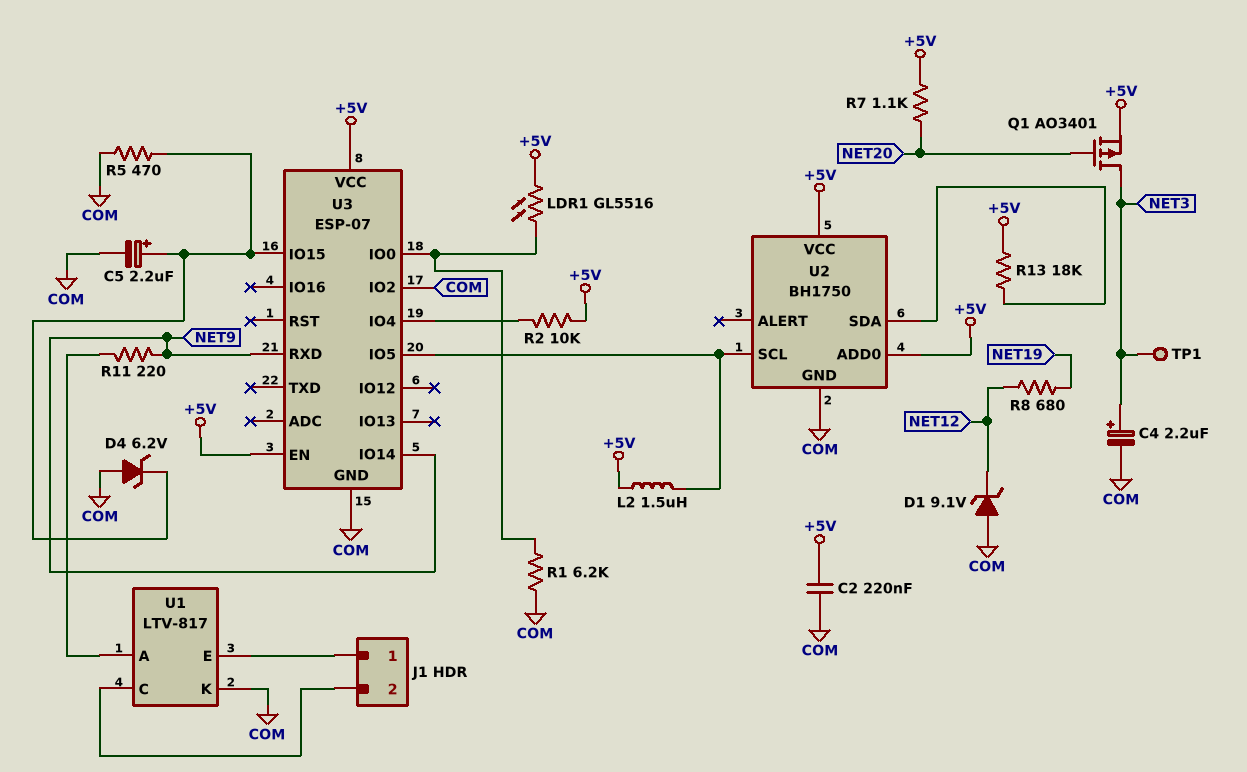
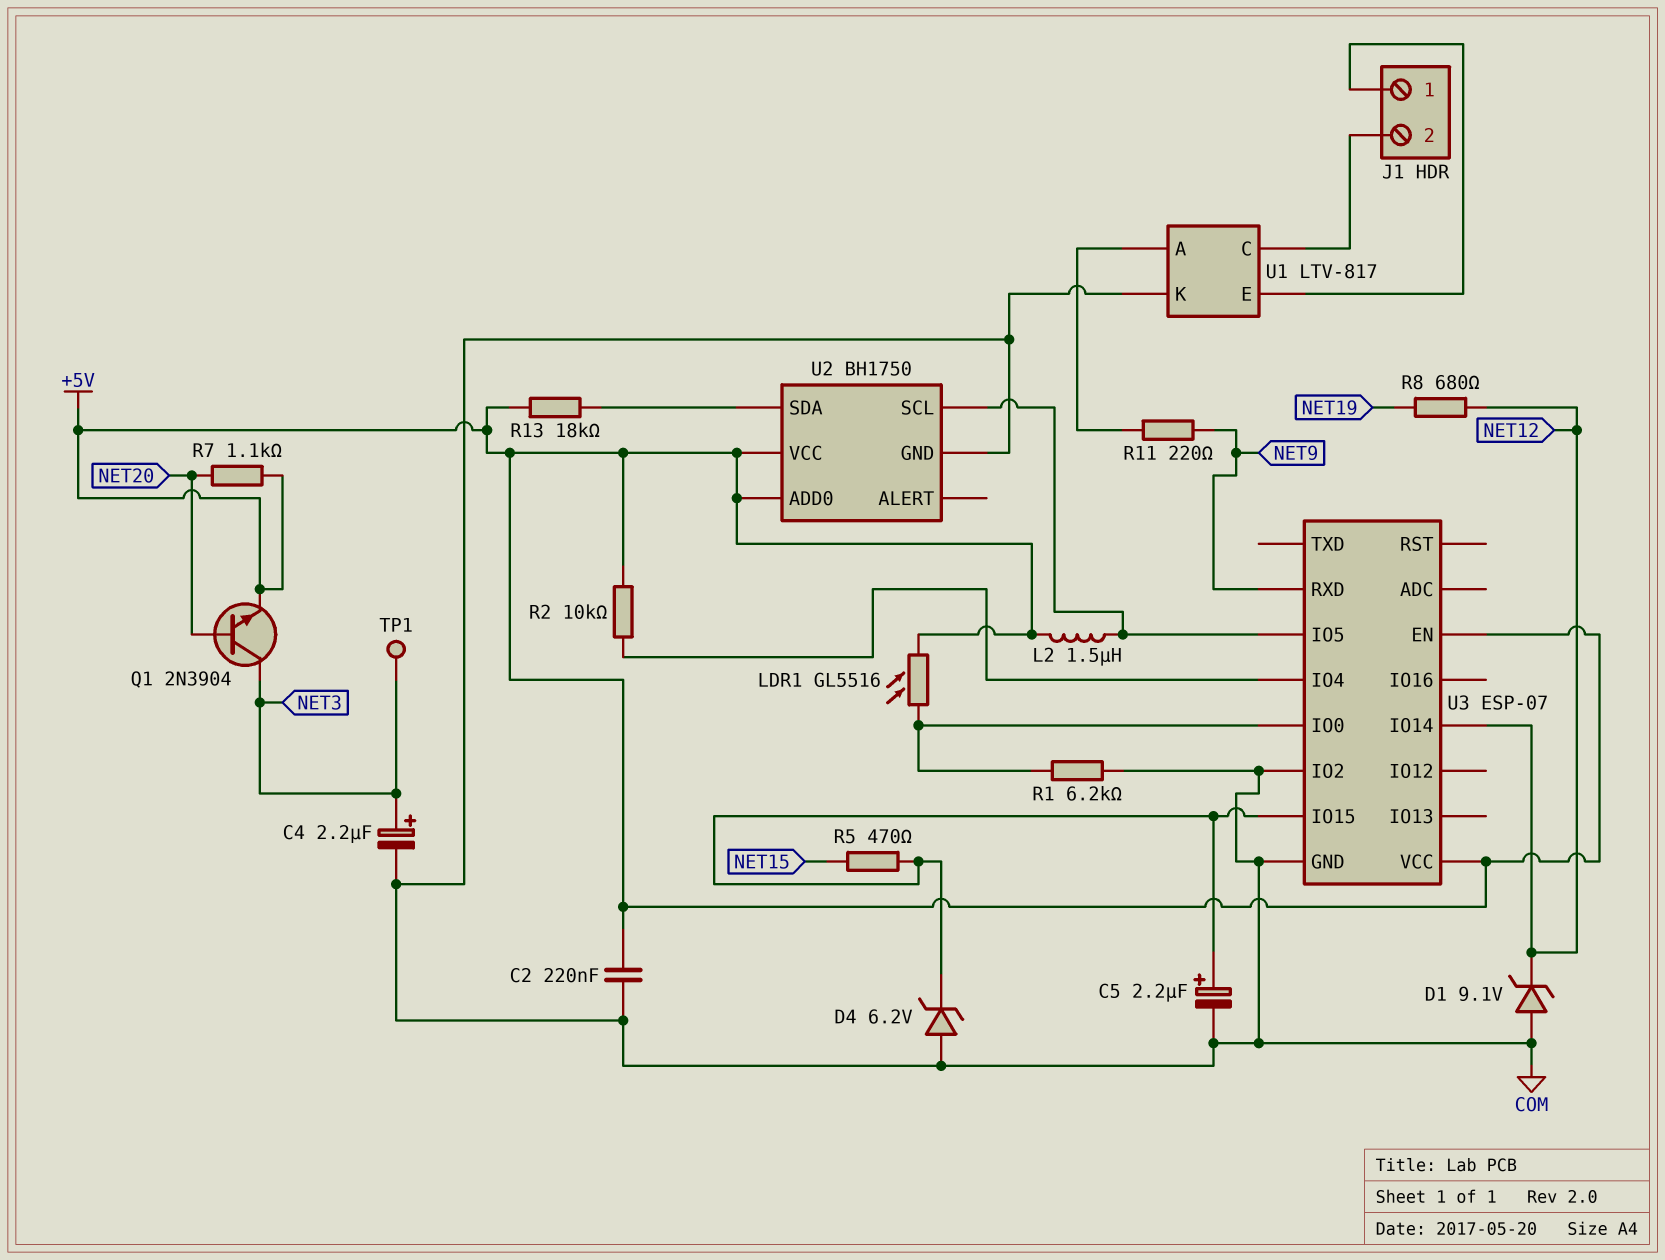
Q1: PMOS AO3401 (G NET20, D NET3, S +5V) -> NPN 2N3904 (B NET20, C NET3, E +5V)
R5: 470 (COM, U3/IO15) -> 470 (NET15, U3/IO15)
U3 pin IO14: NET9 -> NET12

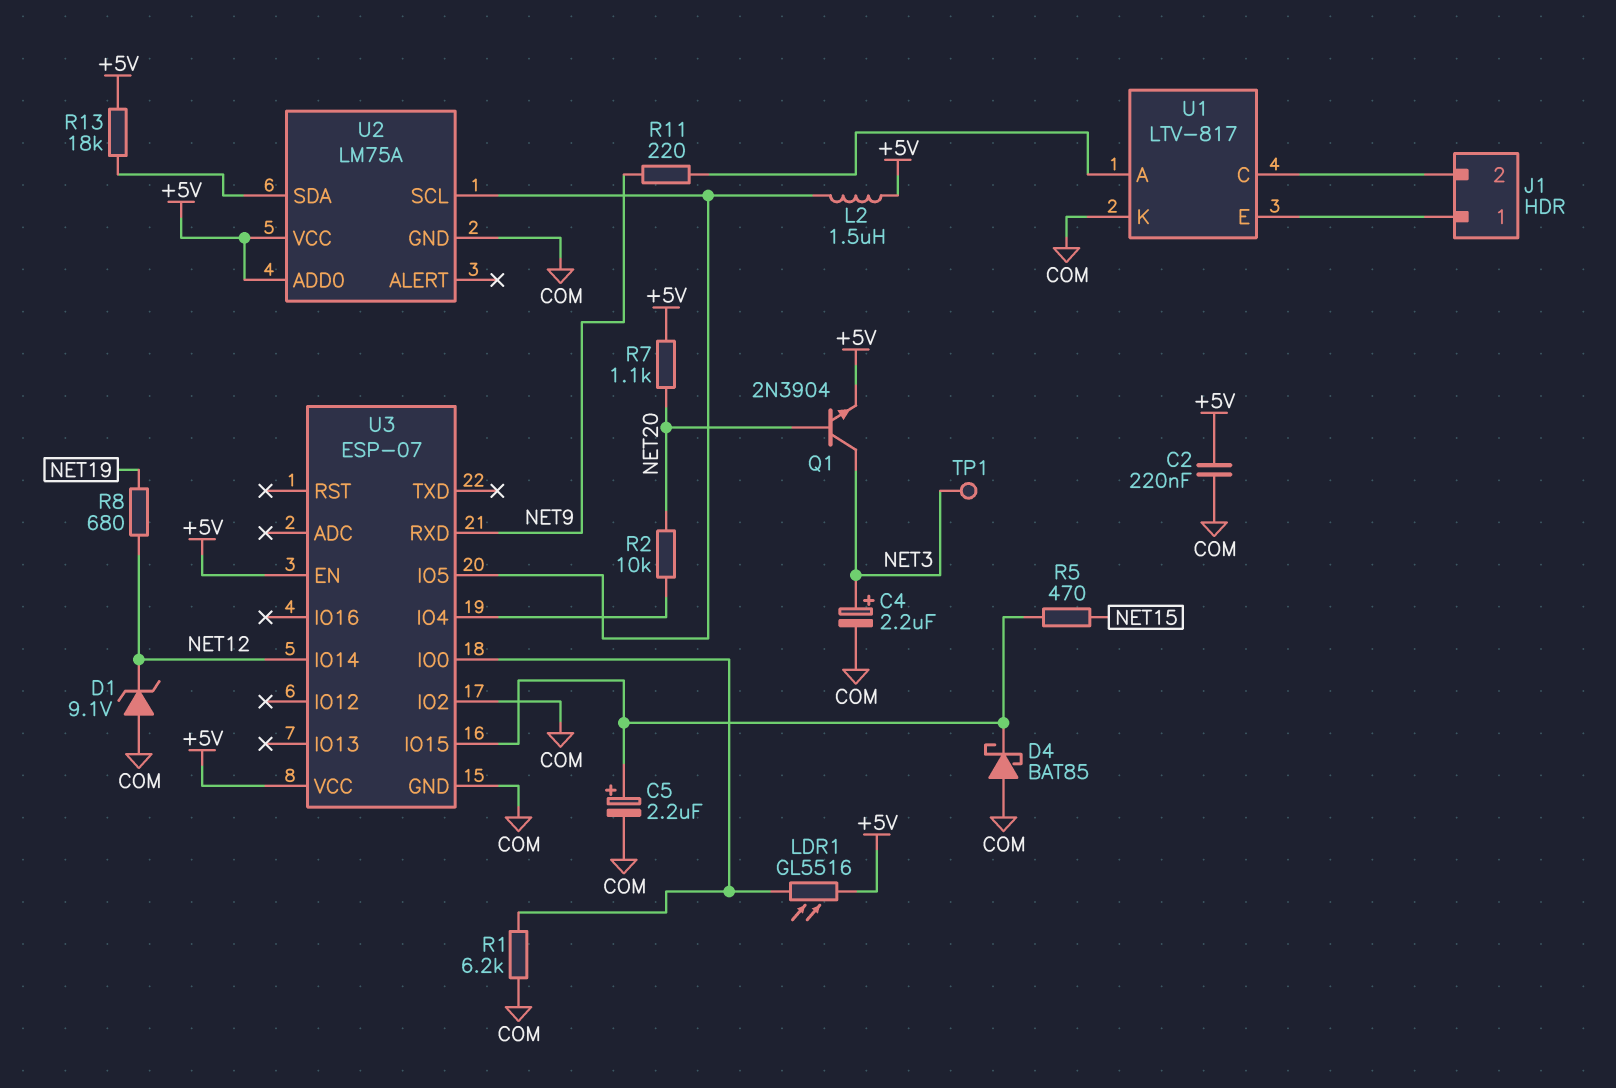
D4: zener 6.2V (A COM, K U3/IO15) -> schottky BAT85 (A COM, K U3/IO15)
R2: 10k (+5V, U3/IO4) -> 10k (NET20, U3/IO4)
U2: BH1750 -> LM75A

